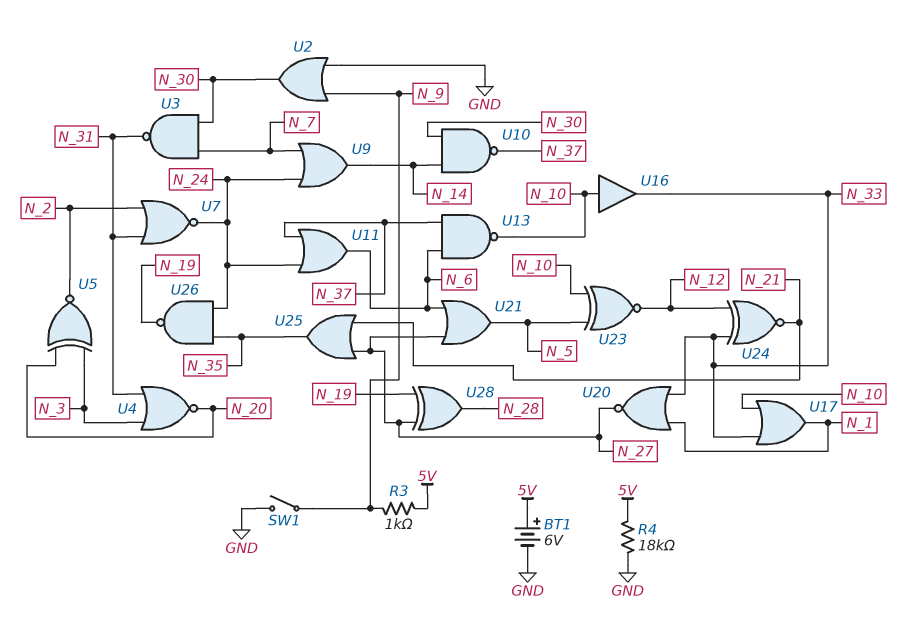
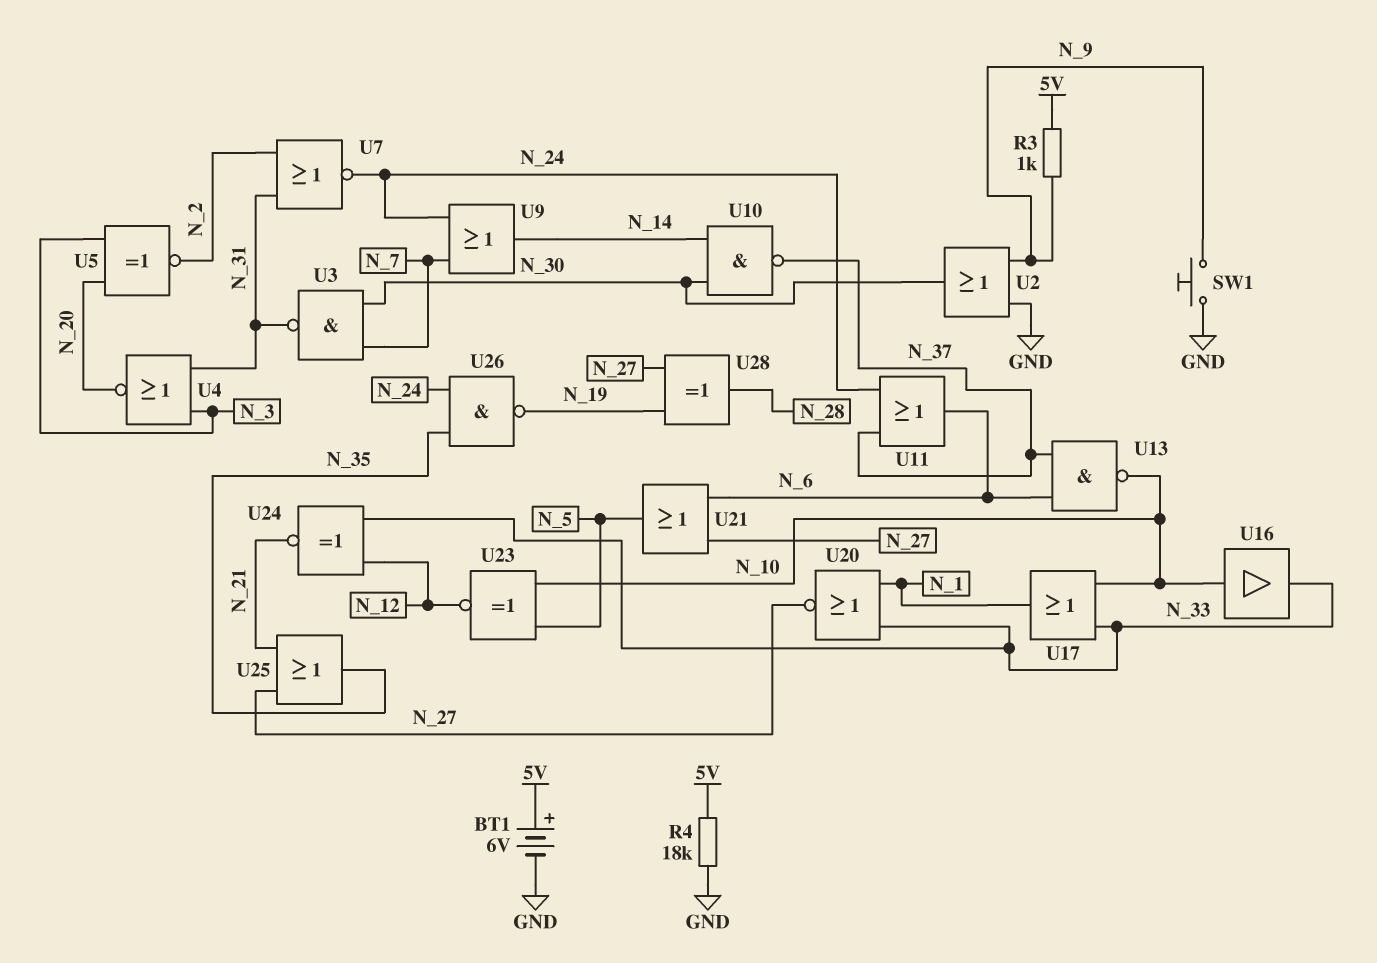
SW1: switch (GND, N_9) -> button (GND, N_9)

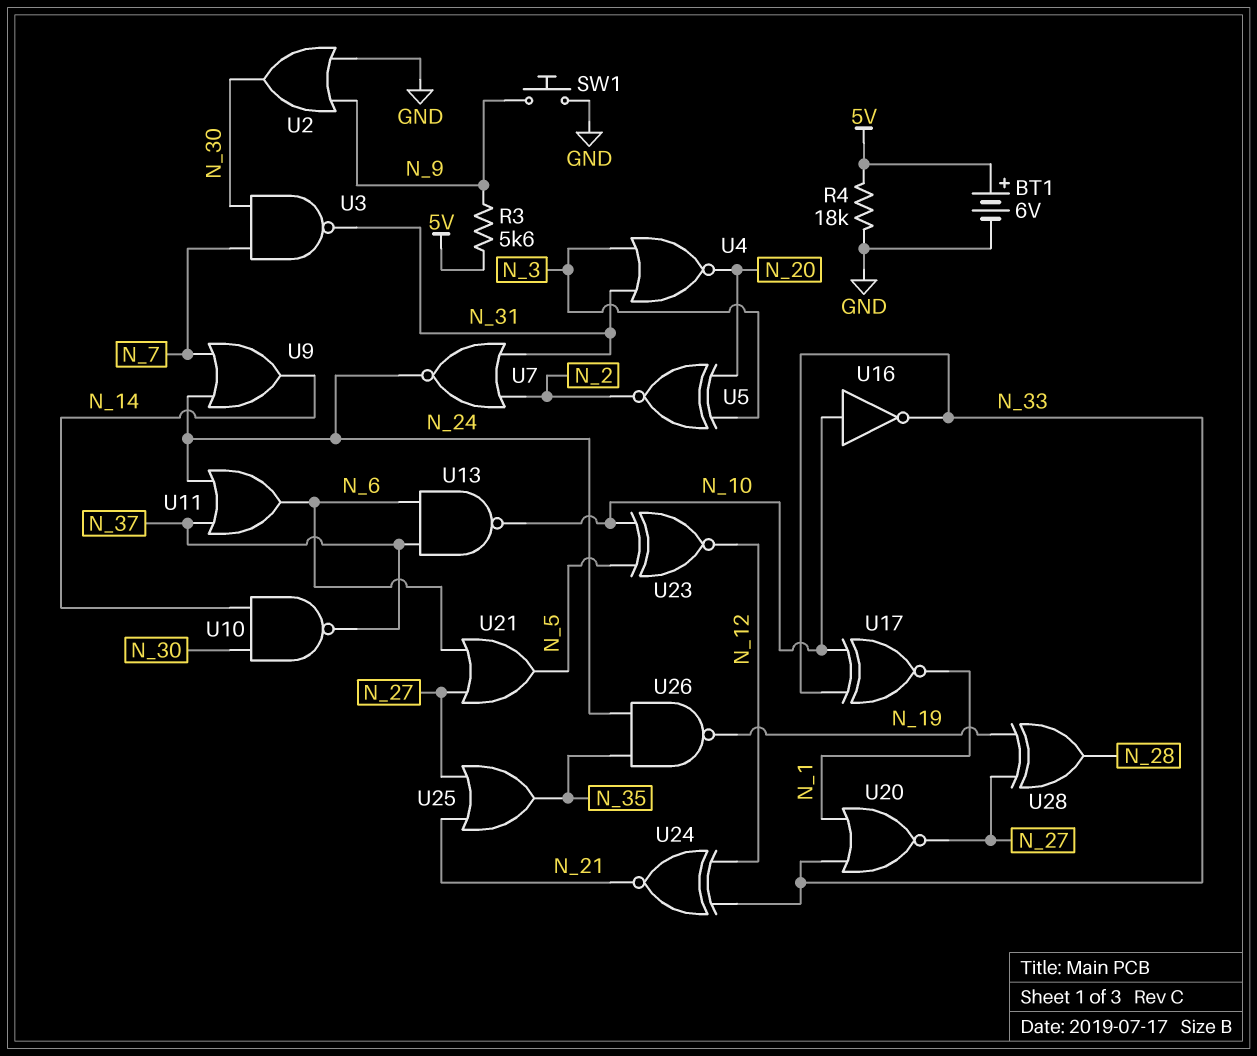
R3: 1k (5V, N_9) -> 5.6k (5V, N_9)
U16: buffer (in N_10, out N_33) -> NOT (in N_10, out N_33)
U17: OR (in N_10, in N_33, out N_1) -> XNOR (in N_10, in N_33, out N_1)

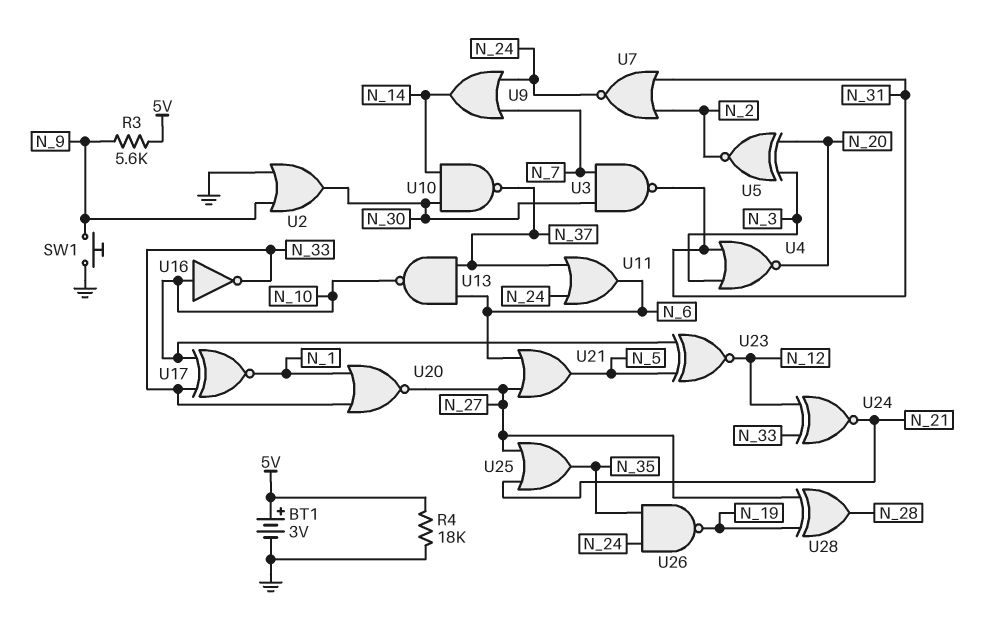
BT1: 6V (plus 5V, minus GND) -> 3V (plus 5V, minus GND)

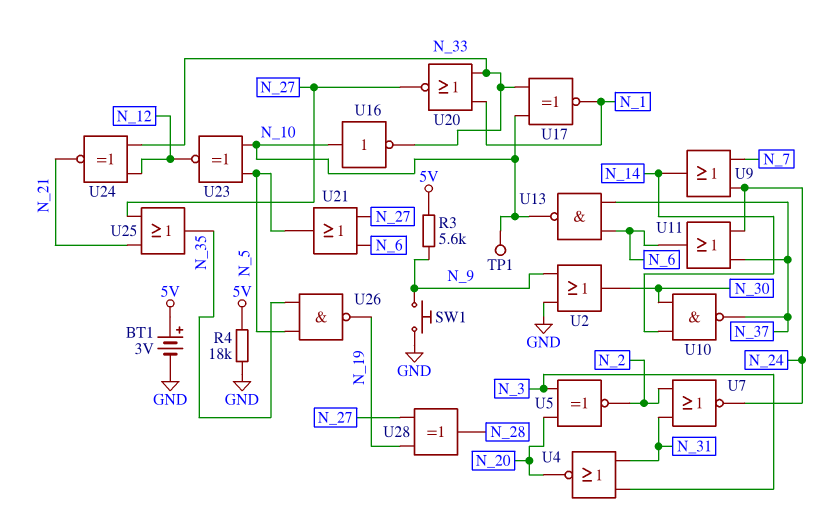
TP1: none -> test point (N_10)
U3: NAND (in N_7, in N_30, out N_31) -> none
U26: NAND (in N_24, in N_35, out N_19) -> NAND (in N_5, in N_35, out N_19)

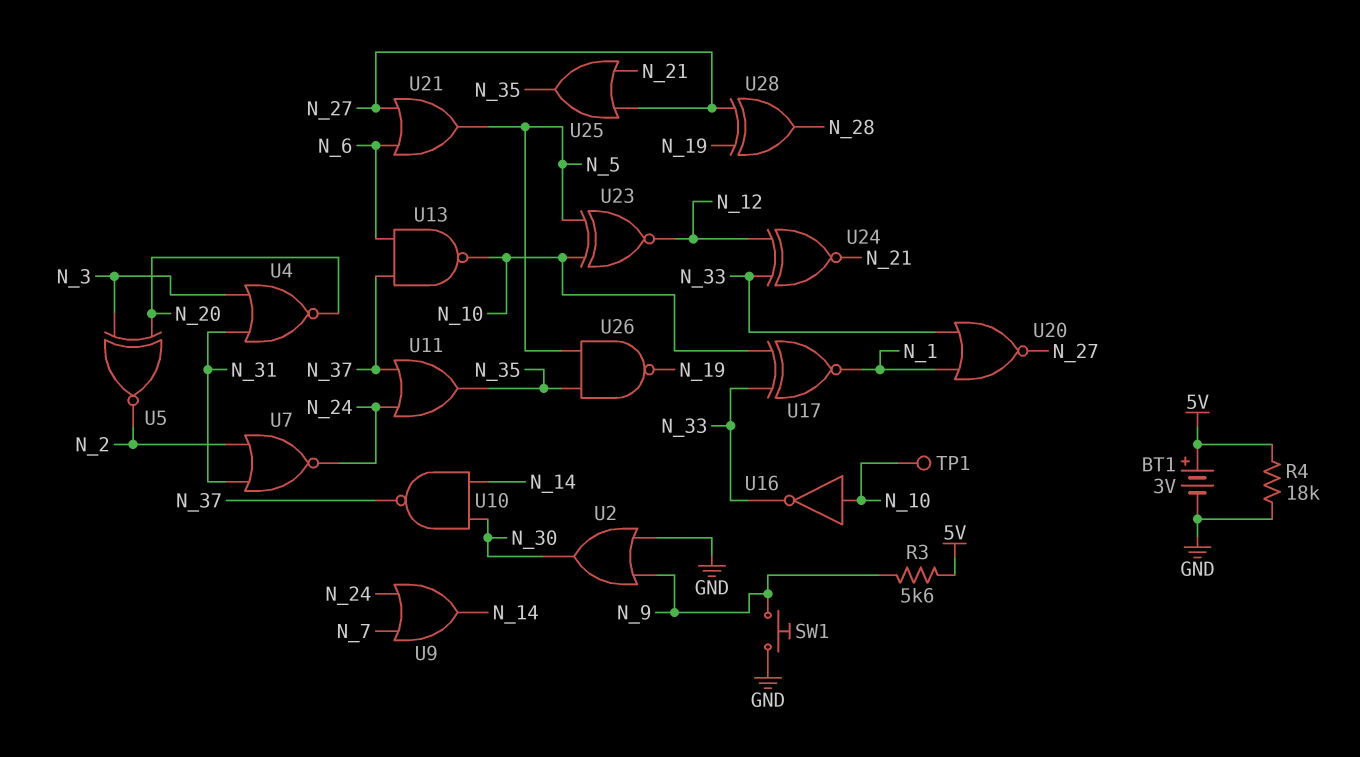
U11: OR (in N_24, in N_37, out N_6) -> OR (in N_24, in N_37, out N_35)

